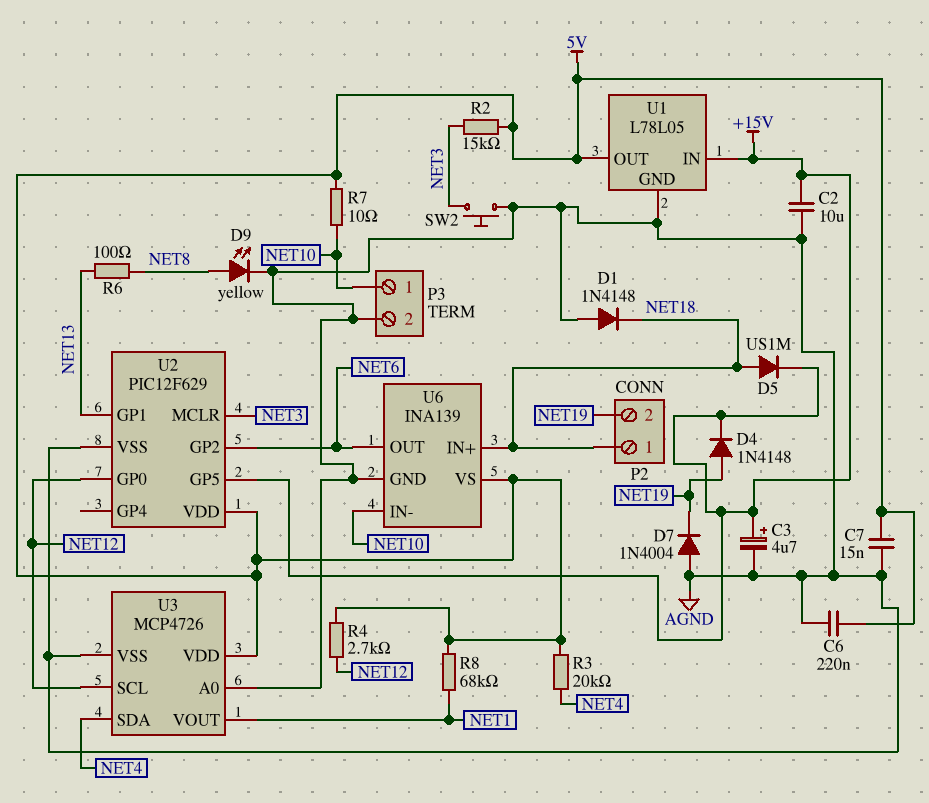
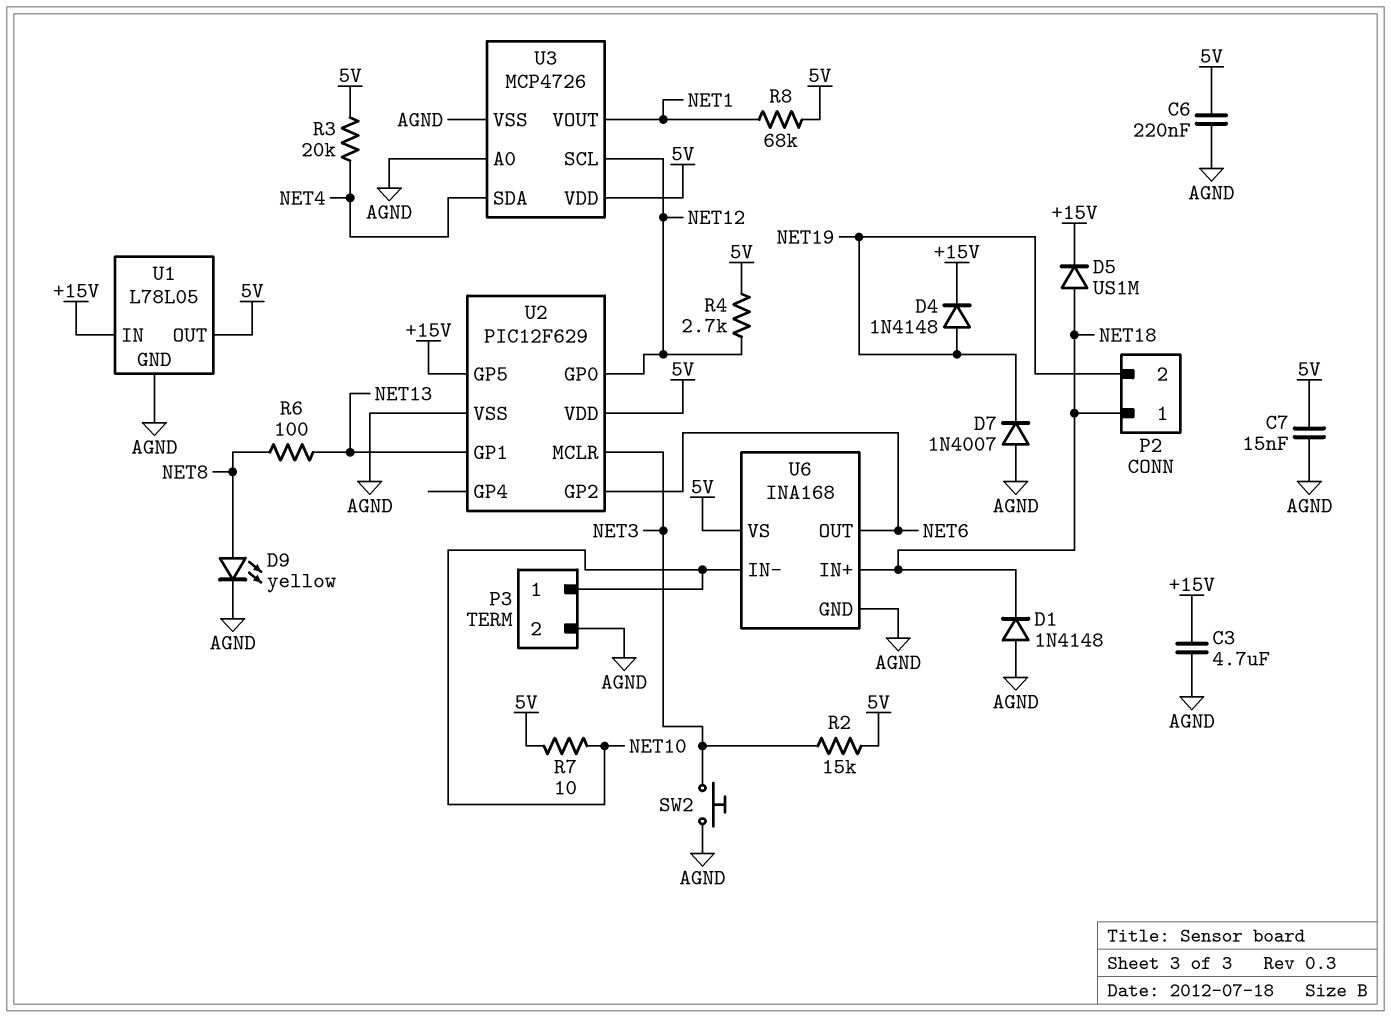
C2: 10uF (+15V, AGND) -> none
C3: 4.7uF (plus +15V, minus AGND) -> 4.7uF (+15V, AGND)
D7: diode 1N4004 (A AGND, K NET19) -> diode 1N4007 (A AGND, K NET19)
U6: INA139 -> INA168

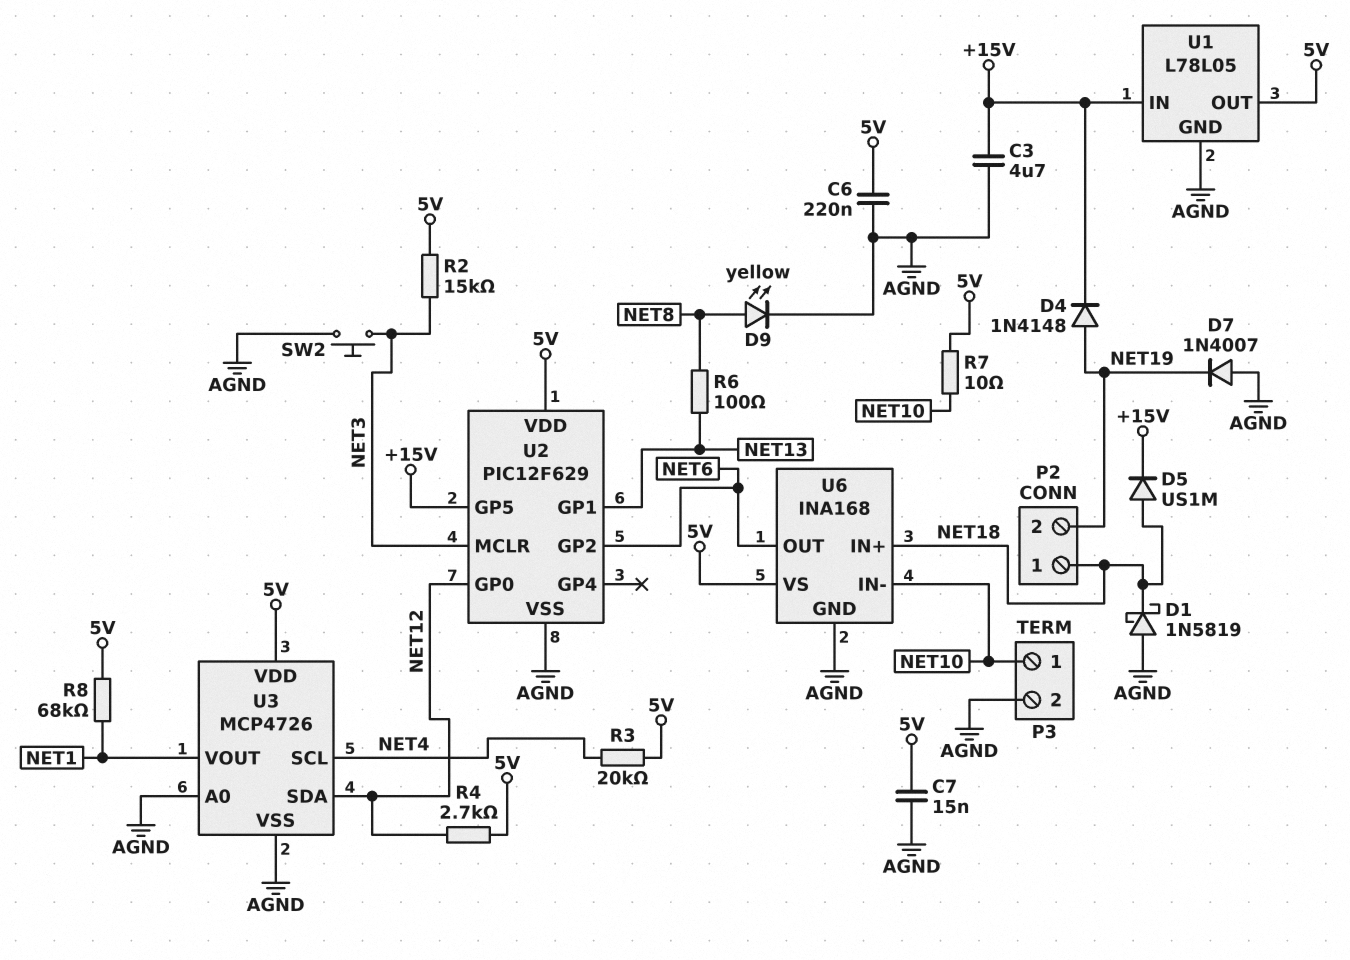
D1: diode 1N4148 (A AGND, K NET18) -> schottky 1N5819 (A AGND, K NET18)
U3 pin SCL: NET12 -> NET4
U3 pin SDA: NET4 -> NET12

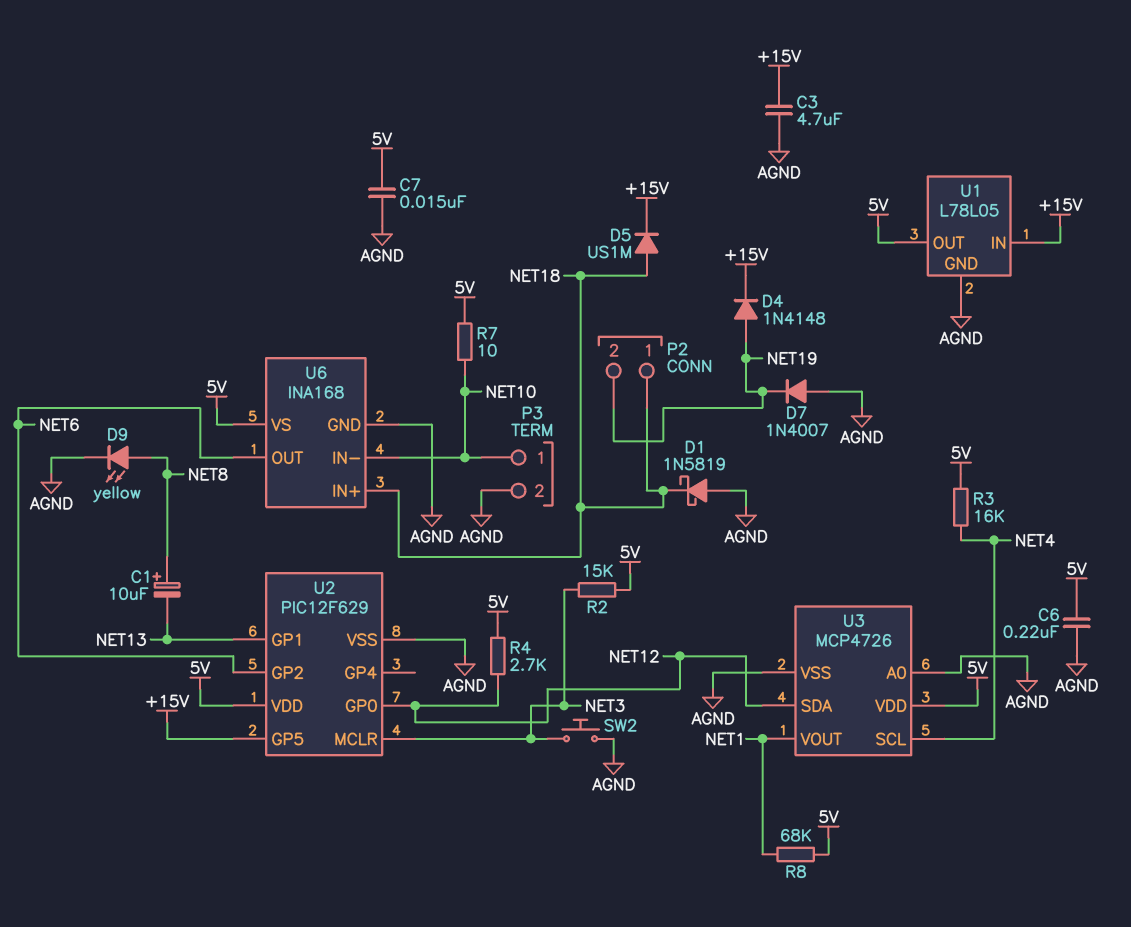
C1: none -> 10uF (plus NET8, minus NET13)
R3: 20k (5V, NET4) -> 16k (5V, NET4)
R6: 100 (NET8, NET13) -> none

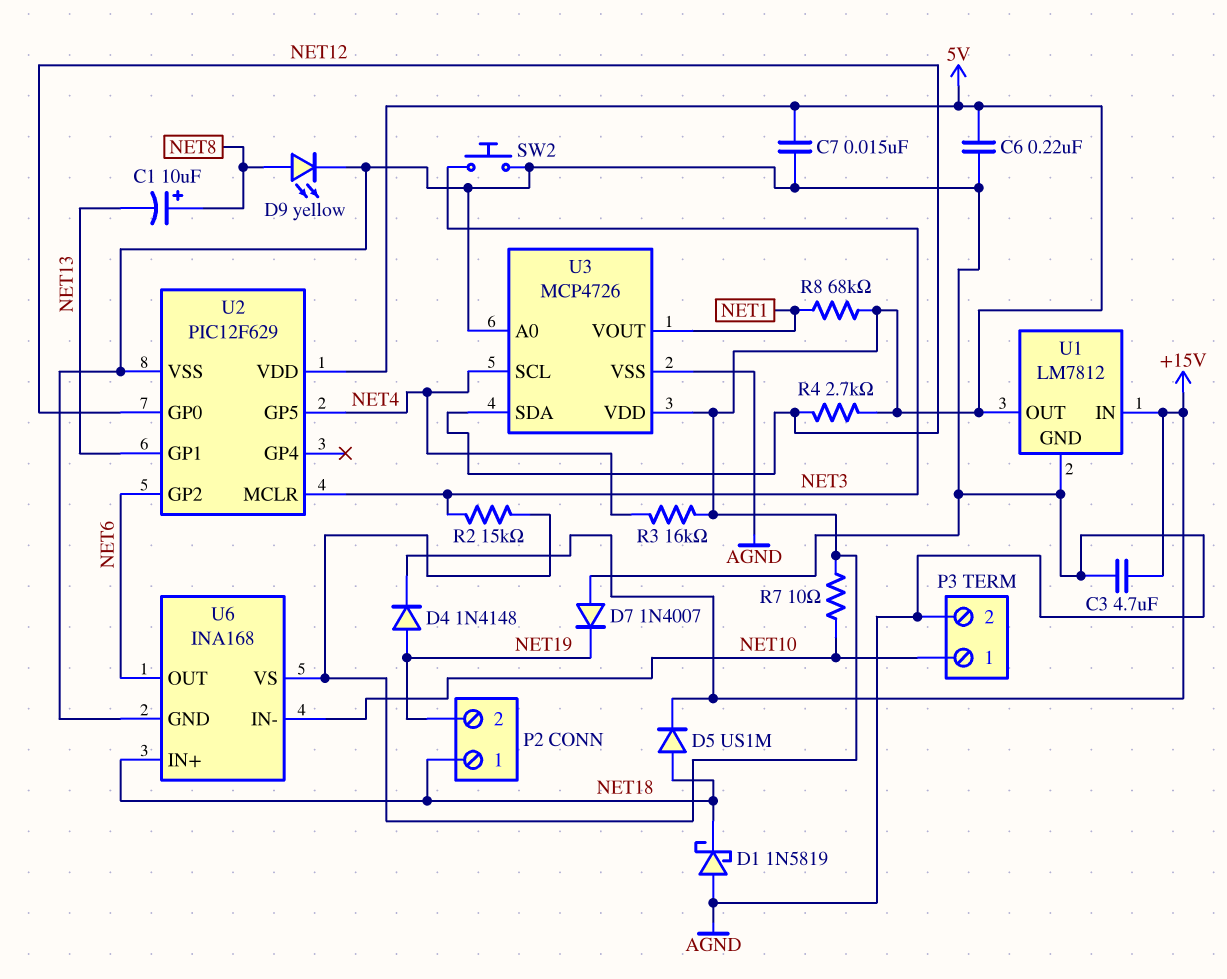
U1: L78L05 -> LM7812
U2 pin GP5: +15V -> NET4

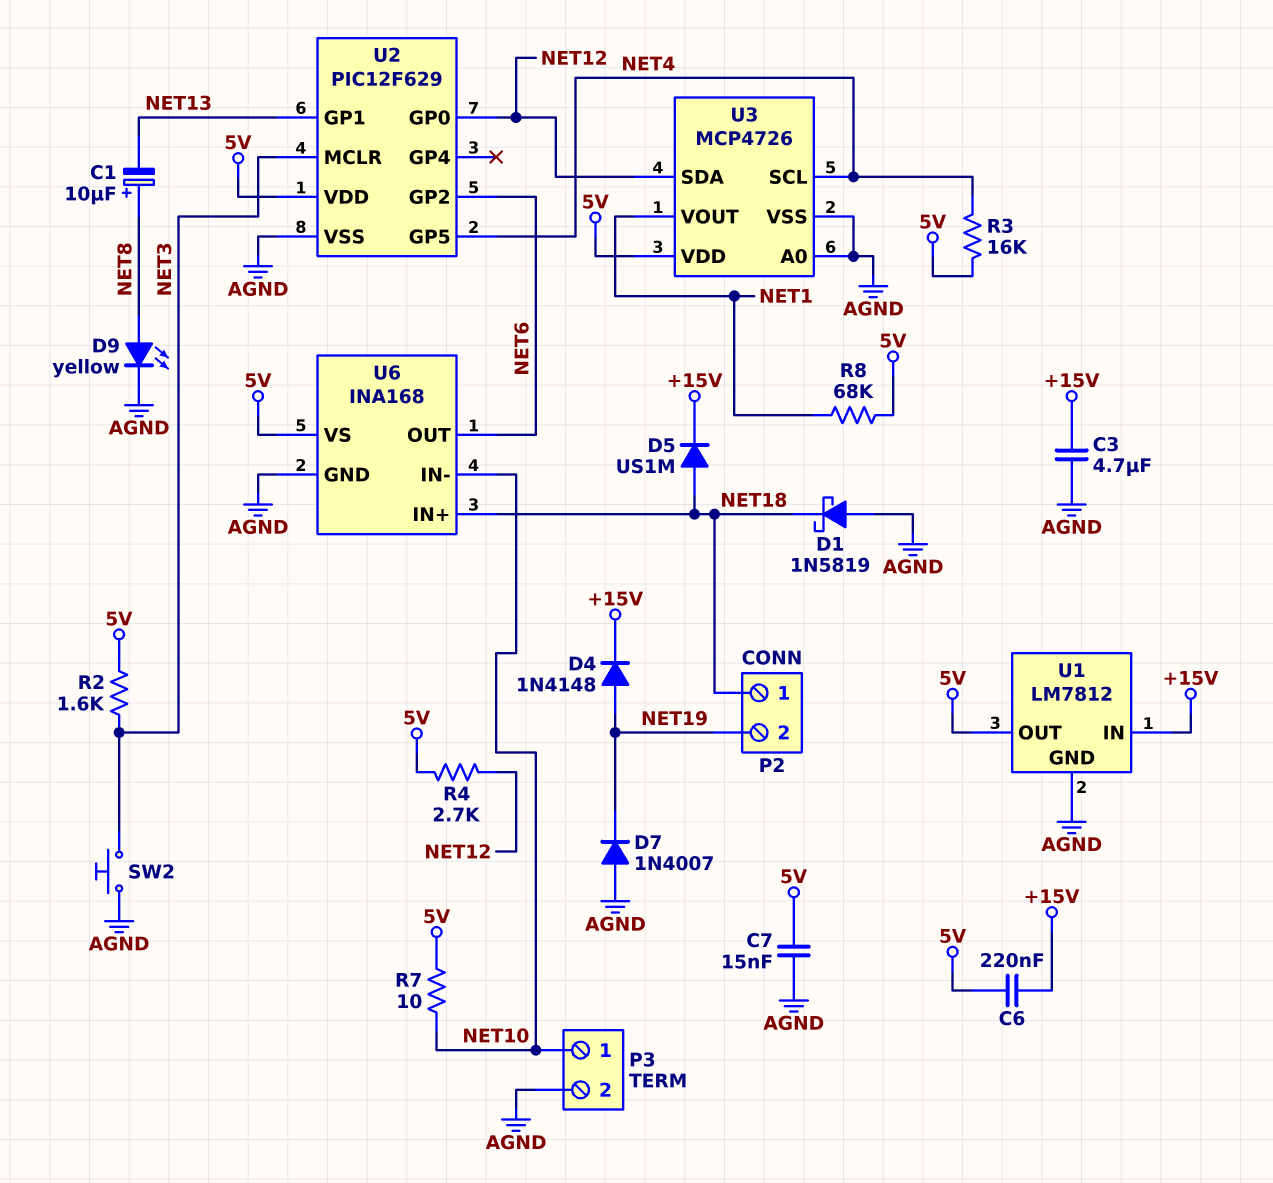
C6: 220nF (5V, AGND) -> 220nF (+15V, 5V)
R2: 15k (5V, NET3) -> 1.6k (5V, NET3)

